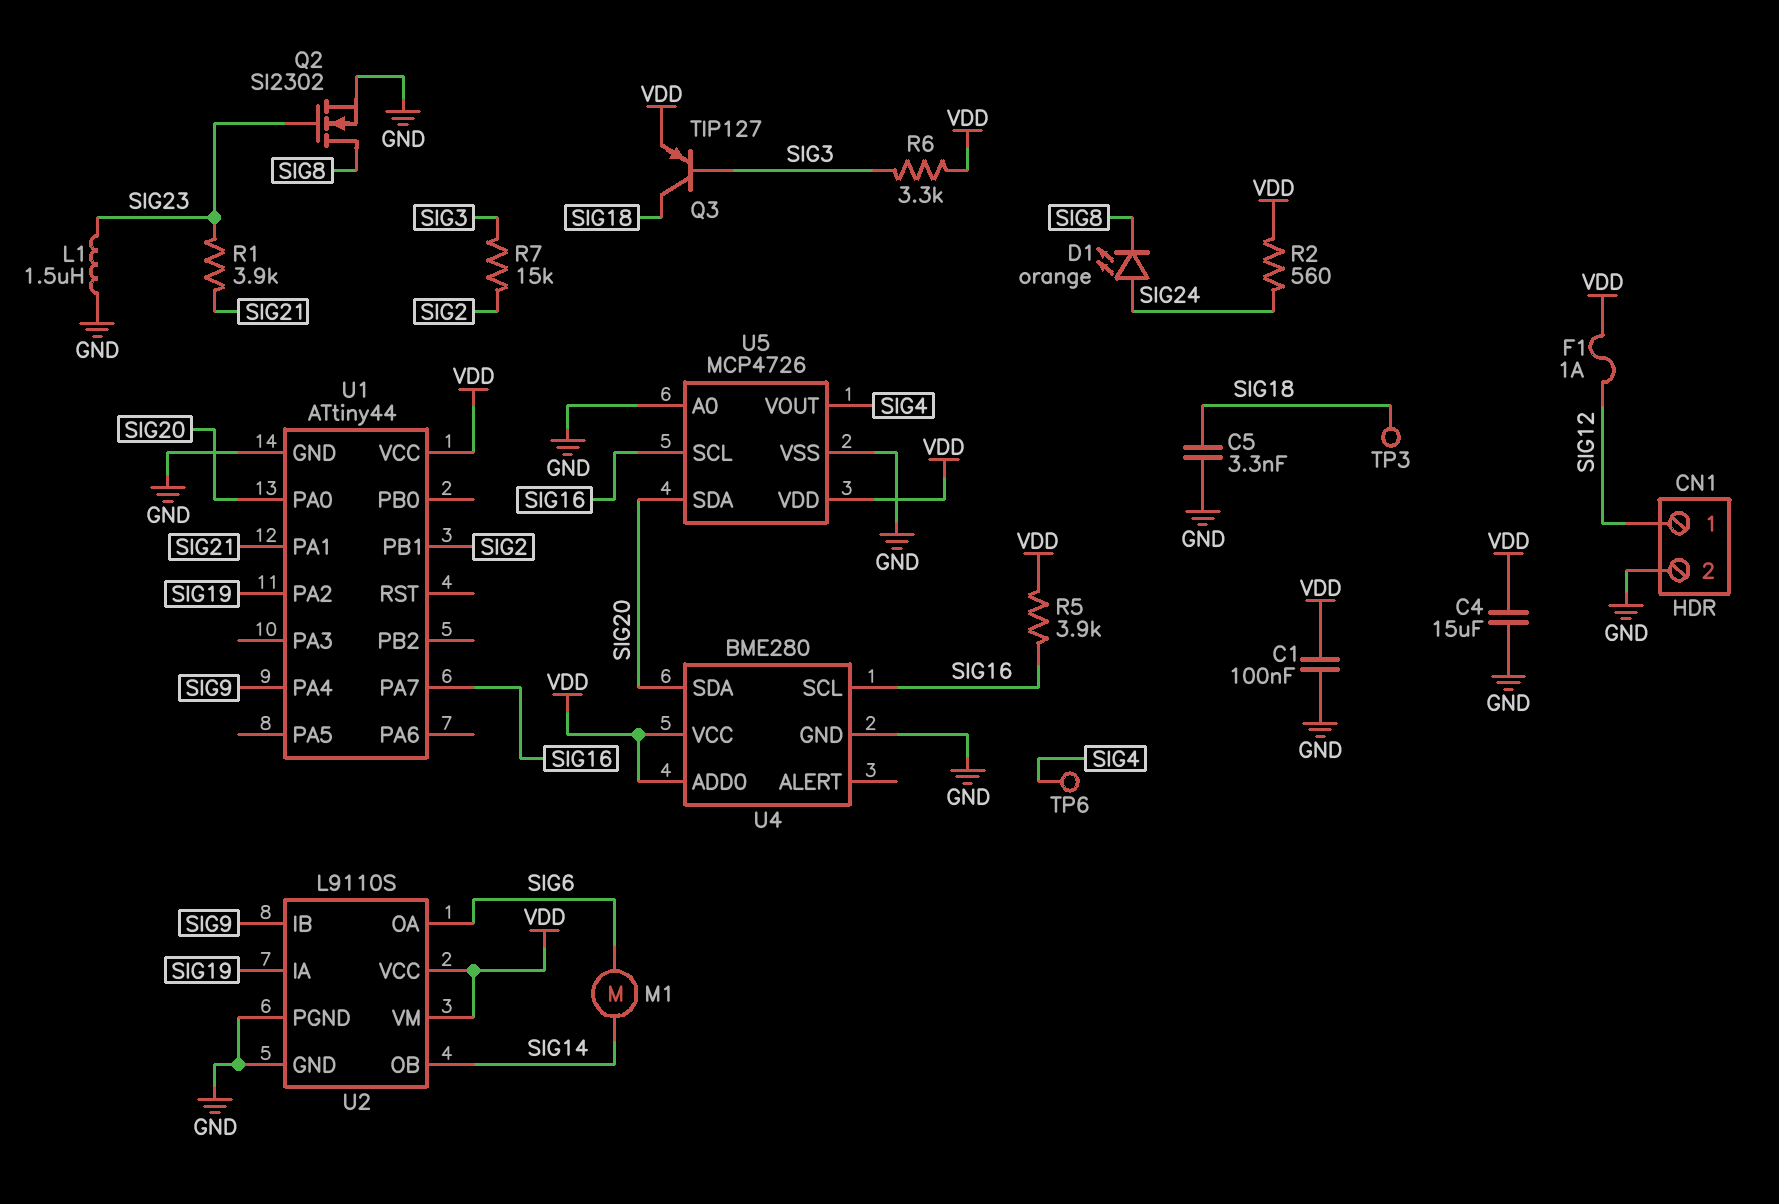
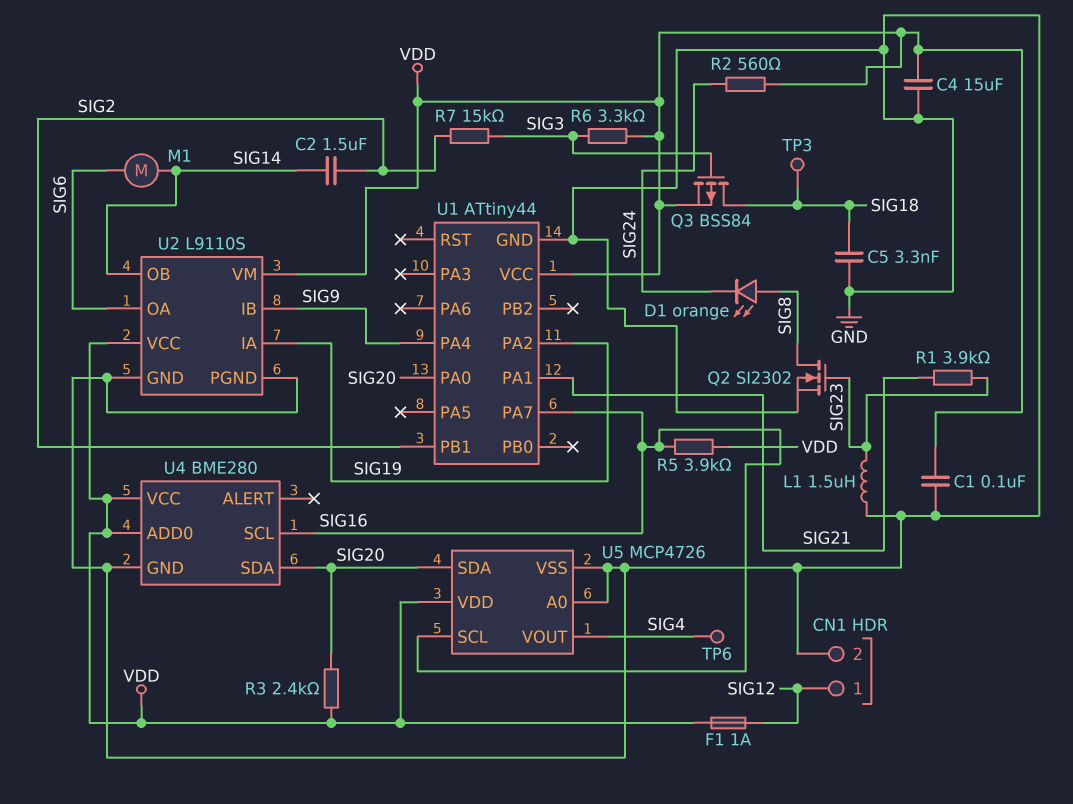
C2: none -> 1.5uF (SIG2, SIG14)
D1: LED orange (A SIG24, K SIG8) -> LED orange (A SIG8, K SIG24)
Q3: PNP TIP127 (B SIG3, C SIG18, E VDD) -> PMOS BSS84 (G SIG3, D SIG18, S VDD)
R3: none -> 2.4k (SIG20, VDD)

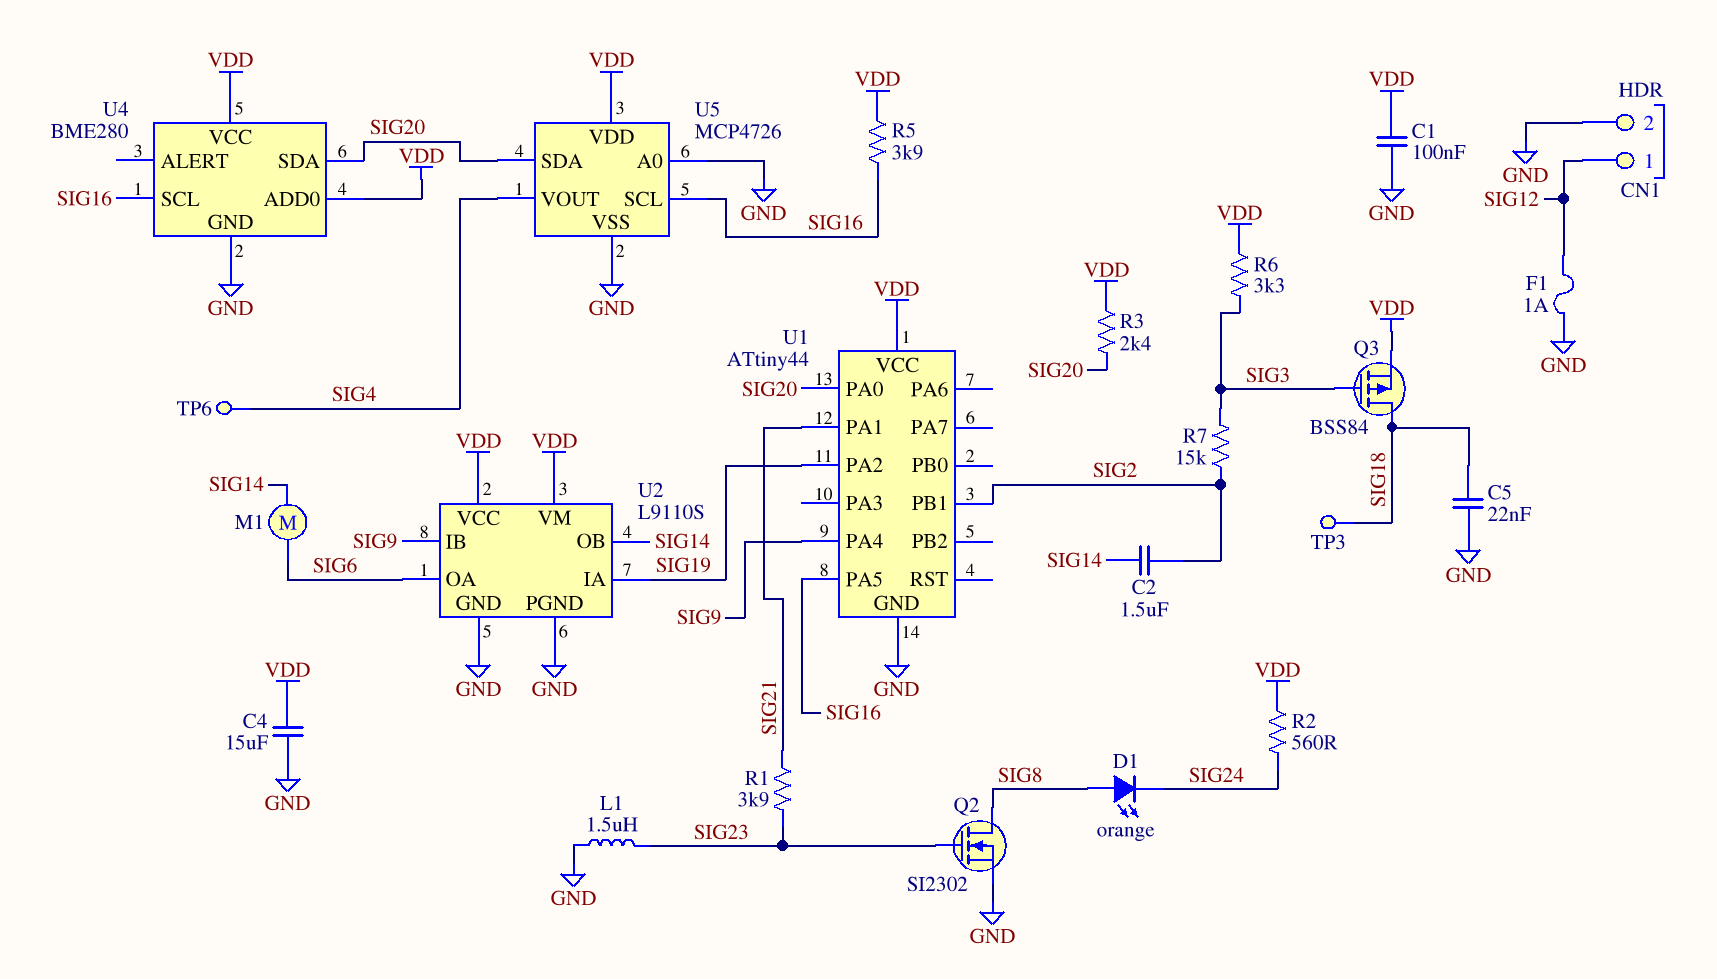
C5: 3.3nF (GND, SIG18) -> 22nF (GND, SIG18)
F1: 1A (SIG12, VDD) -> 1A (GND, SIG12)
U1 pin PA5: none -> SIG16
U1 pin PA7: SIG16 -> none

